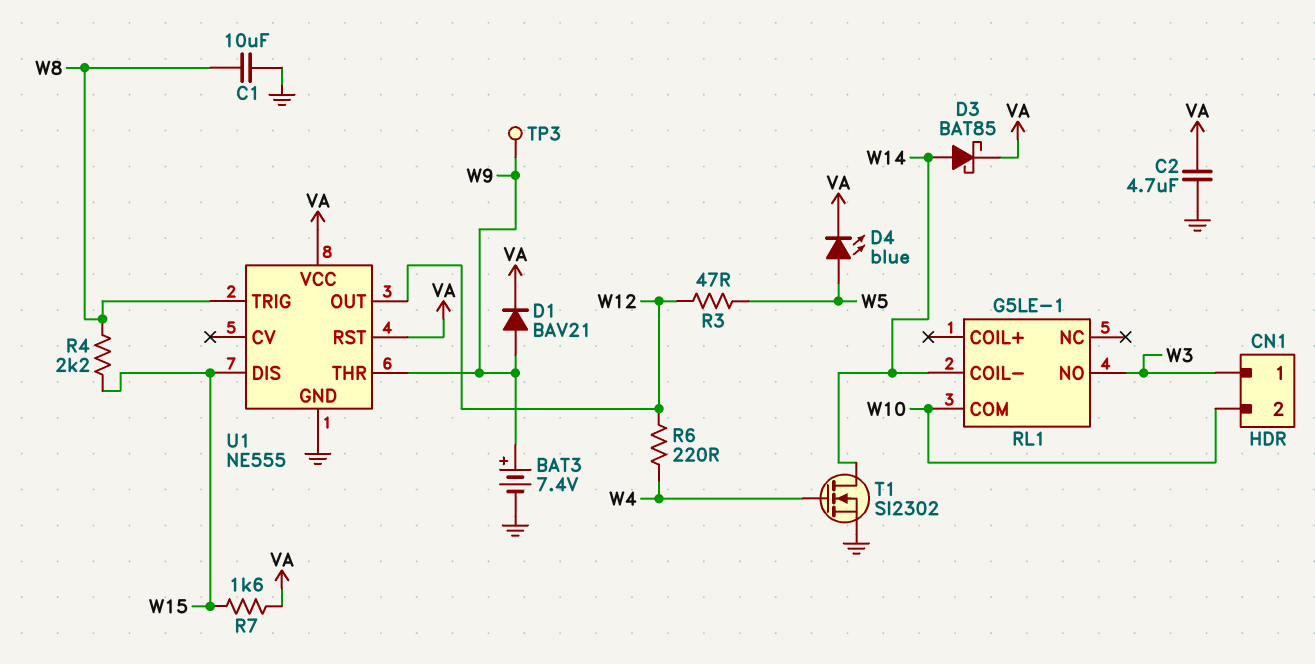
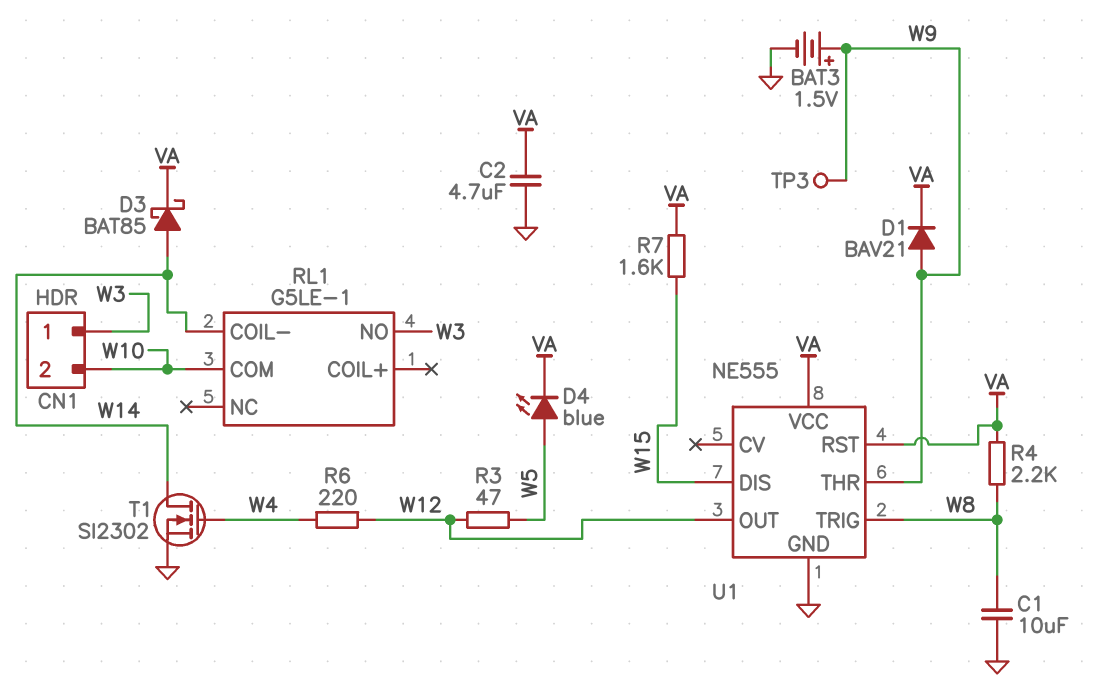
BAT3: 7.4V (plus W9, minus GND) -> 1.5V (plus W9, minus GND)
R4: 2.2k (W8, W15) -> 2.2k (VA, W8)

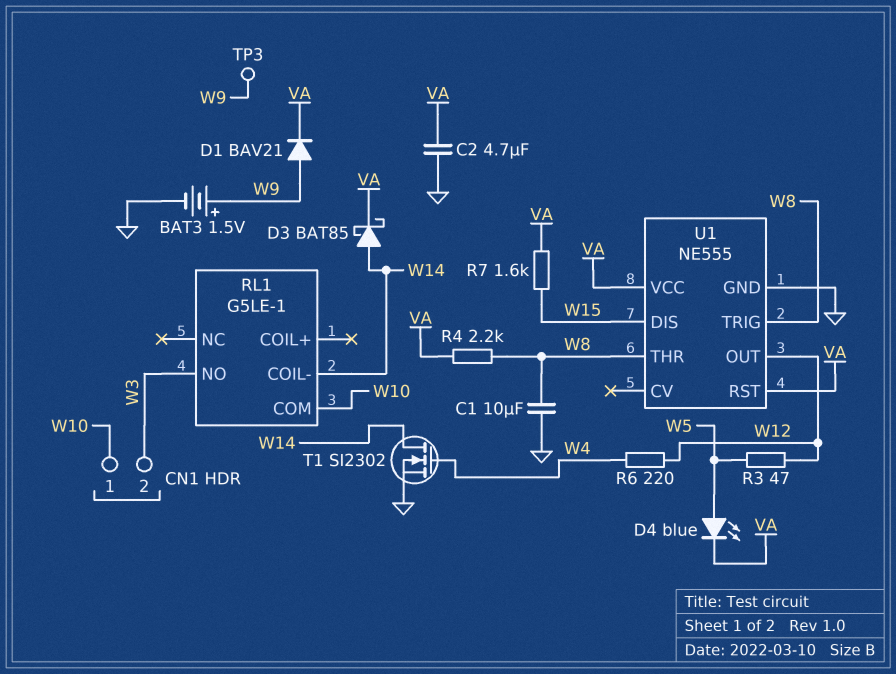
CN1 pin 1: W3 -> W10
CN1 pin 2: W10 -> W3
U1 pin THR: W9 -> W8

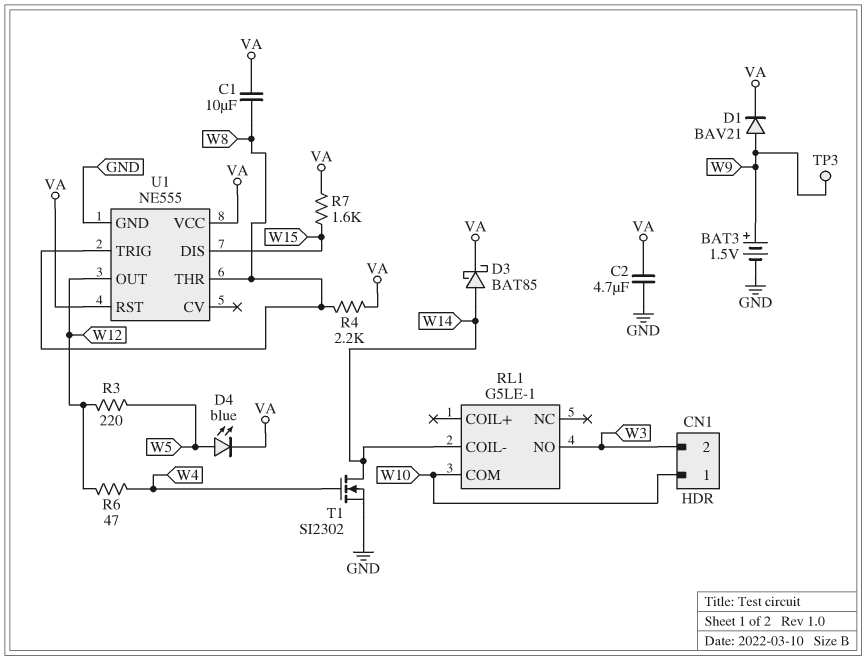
C1: 10uF (GND, W8) -> 10uF (VA, W8)
R3: 47 (W5, W12) -> 220 (W5, W12)
R6: 220 (W4, W12) -> 47 (W4, W12)

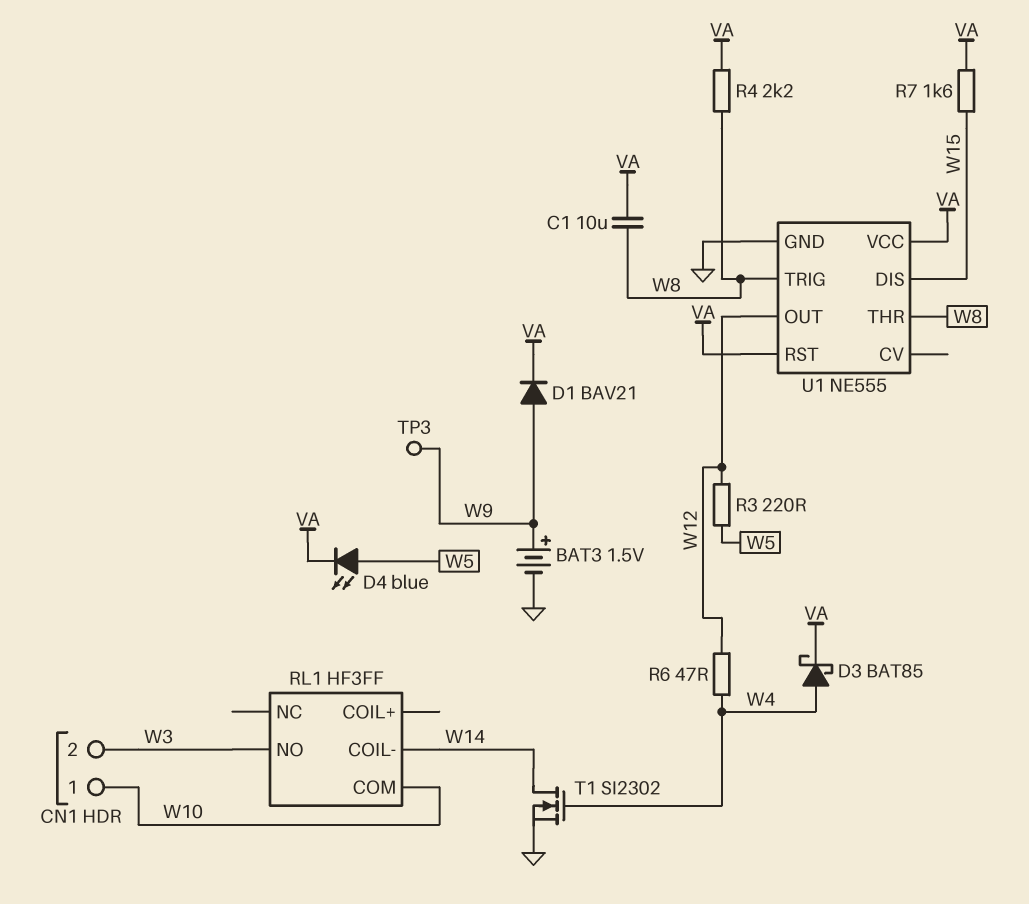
C2: 4.7uF (GND, VA) -> none
D3: schottky BAT85 (A W14, K VA) -> schottky BAT85 (A W4, K VA)
RL1: G5LE-1 -> HF3FF

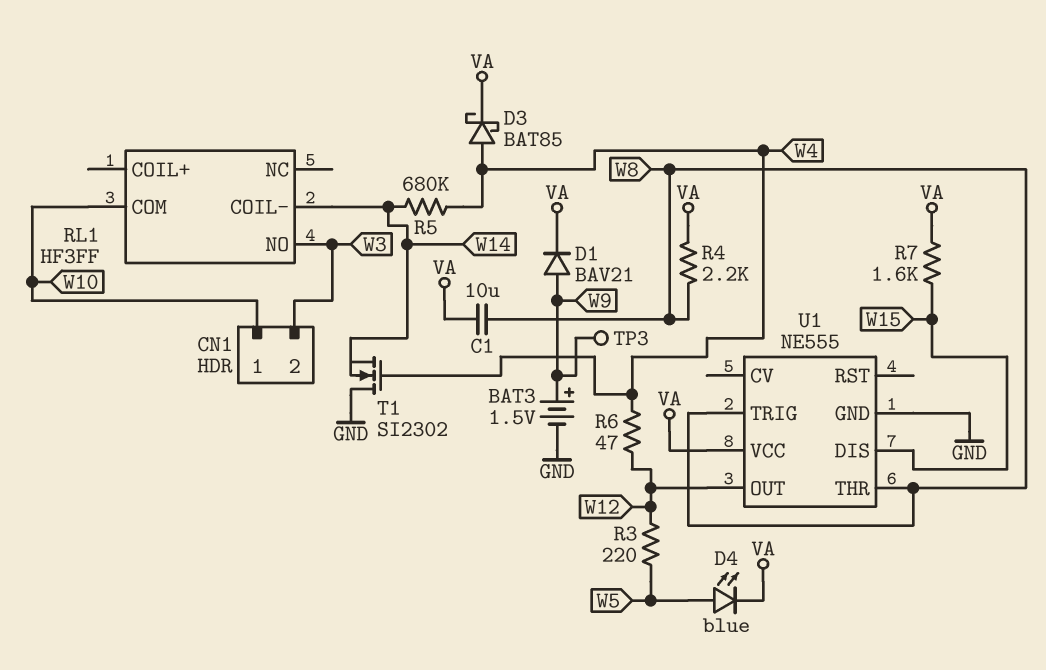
R5: none -> 680k (W4, W14)
T1: NMOS SI2302 (G W4, D W14, S GND) -> NMOS SI2302 (G W4, D GND, S W14)
U1 pin RST: VA -> none

